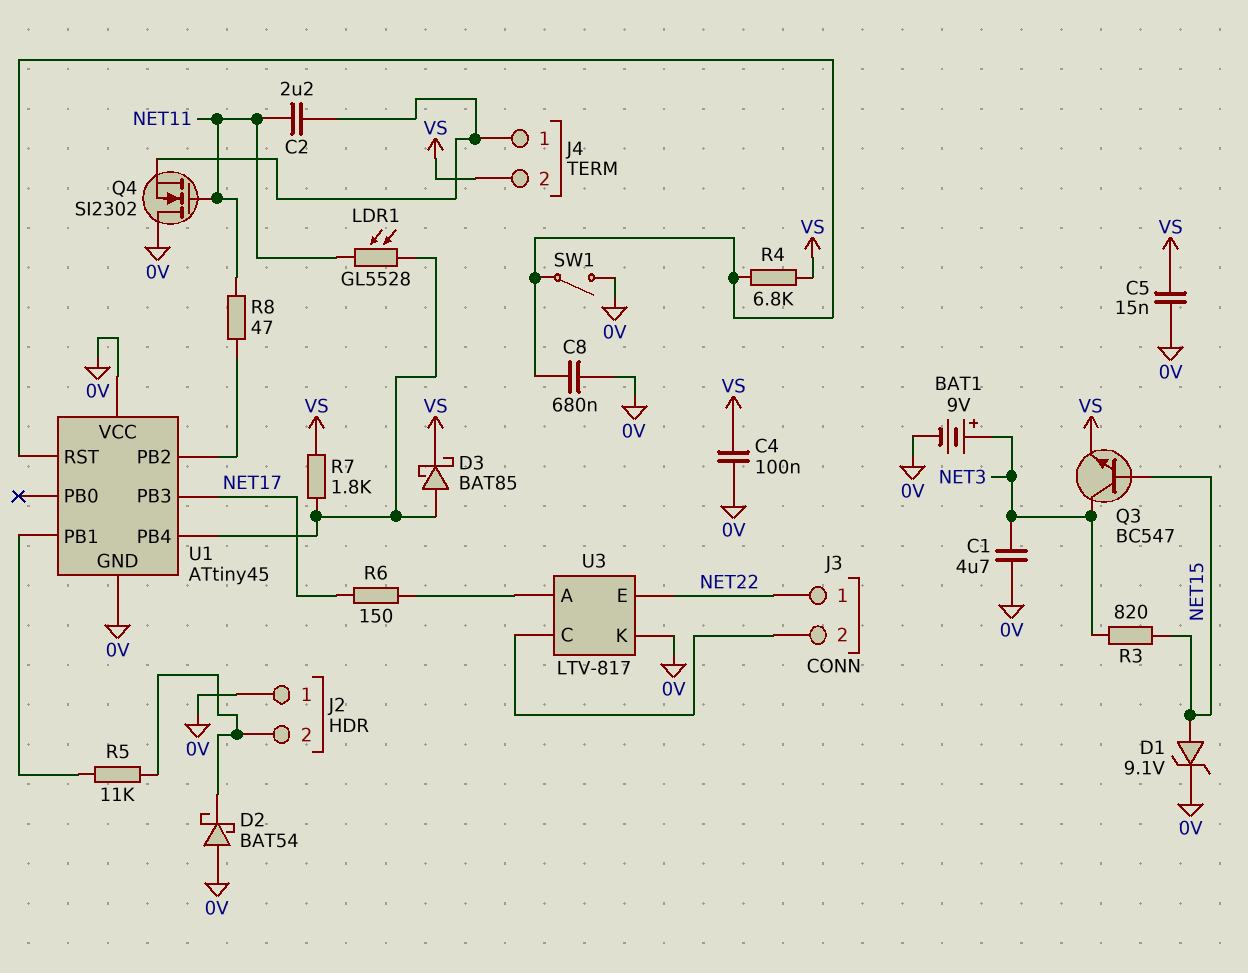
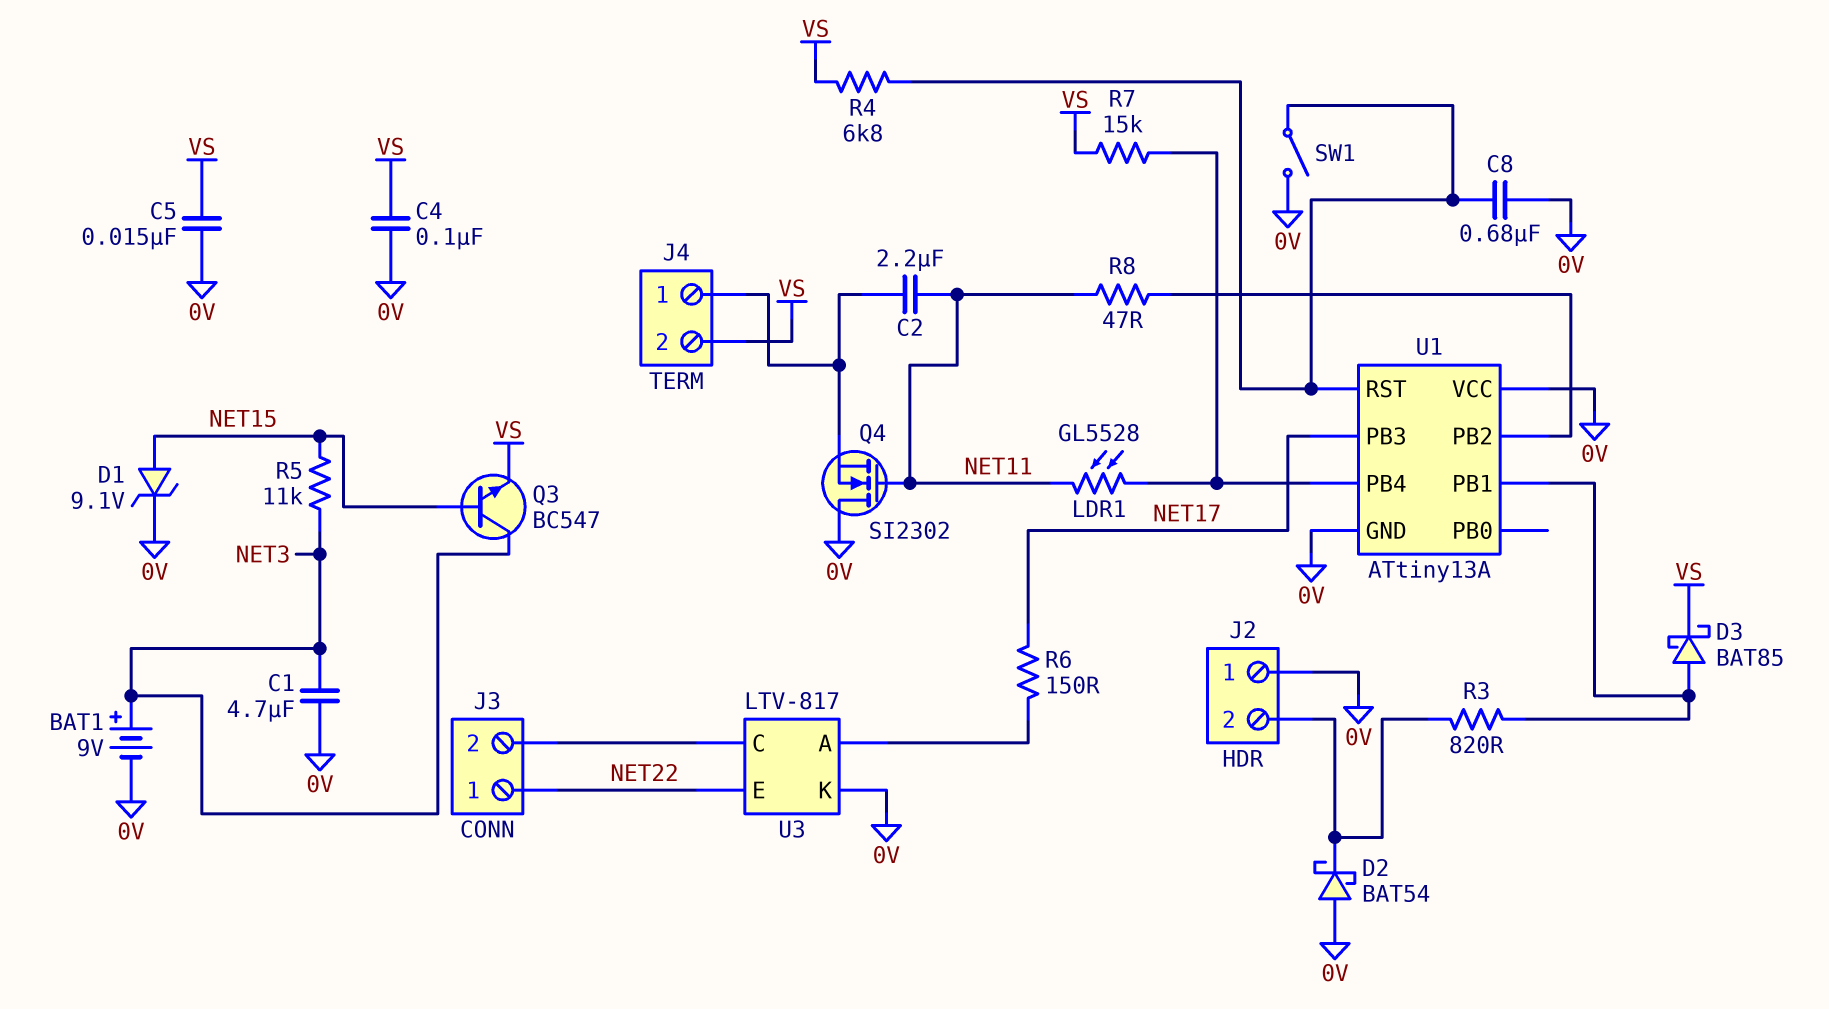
D3: schottky BAT85 (A U1/PB4, K VS) -> schottky BAT85 (A U1/PB1, K VS)
R3: 820 (NET3, NET15) -> 820 (J2/2, U1/PB1)
R5: 11k (J2/2, U1/PB1) -> 11k (NET3, NET15)
R7: 1.8k (U1/PB4, VS) -> 15k (U1/PB4, VS)
U1: ATtiny45 -> ATtiny13A

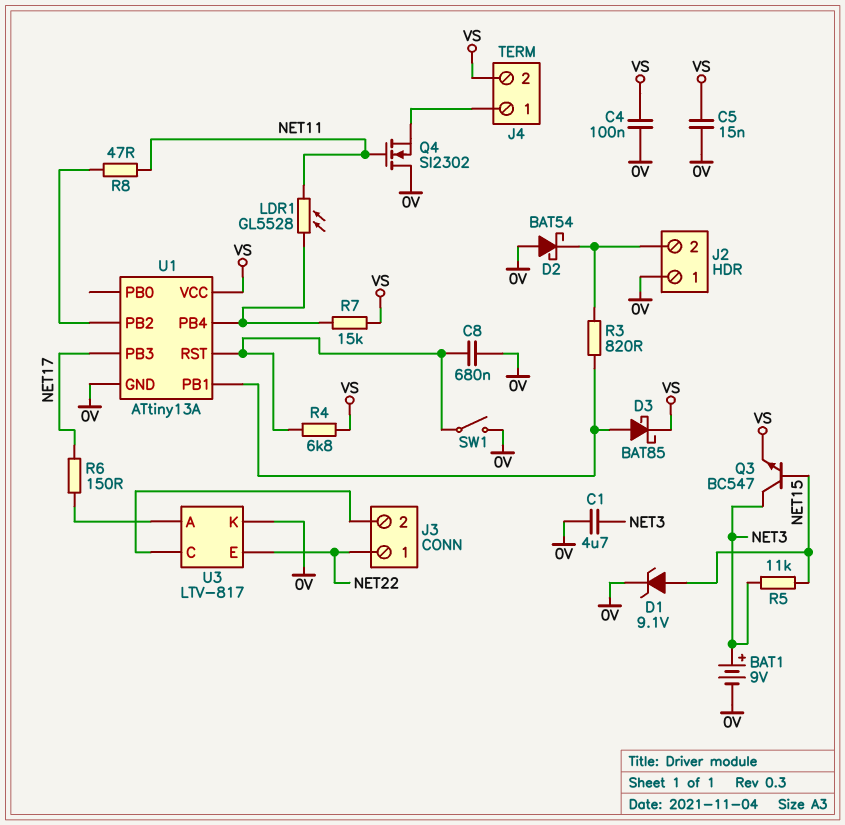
C2: 2.2uF (J4/1, NET11) -> none
U1 pin VCC: 0V -> VS

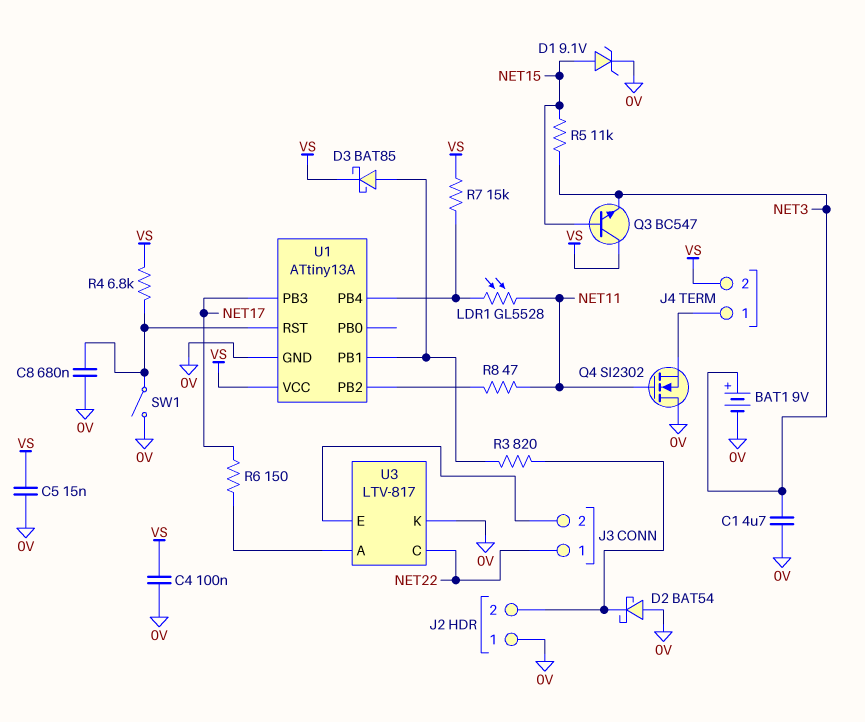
Q3: NPN BC547 (B NET15, C NET3, E VS) -> NPN BC547 (B NET15, C VS, E NET3)
U3 pin C: J3/2 -> NET22
U3 pin E: NET22 -> J3/2

